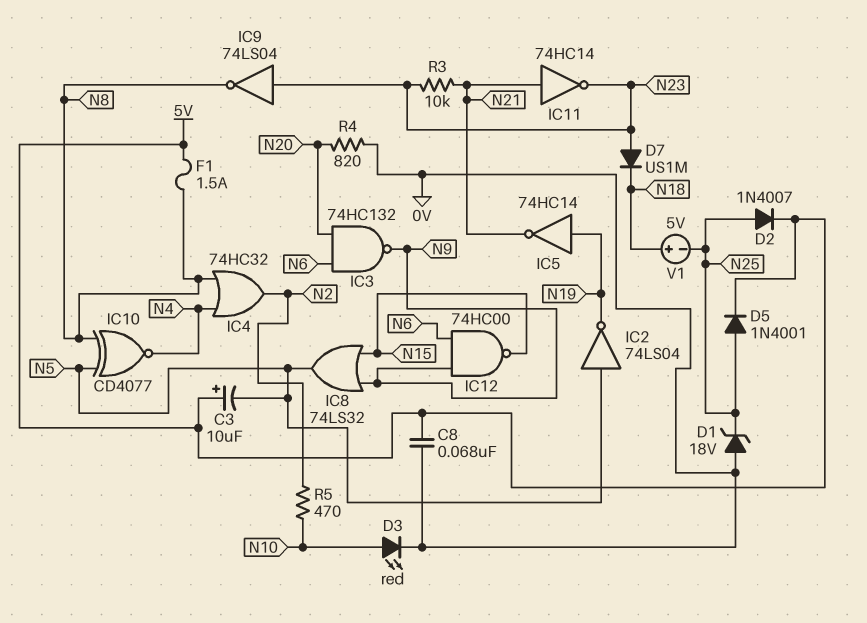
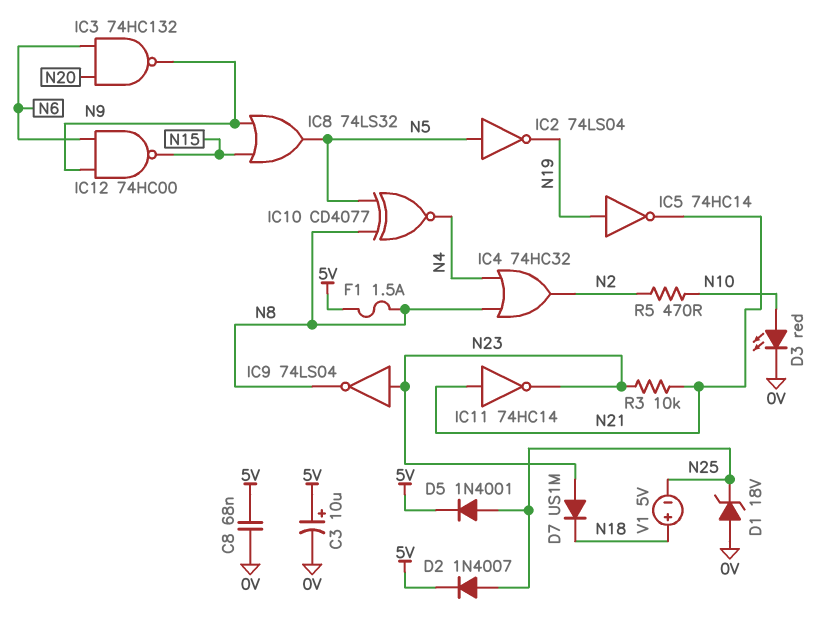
C3: 10uF (plus 5V, minus N5) -> 10uF (plus 5V, minus 0V)
R4: 820 (0V, N20) -> none

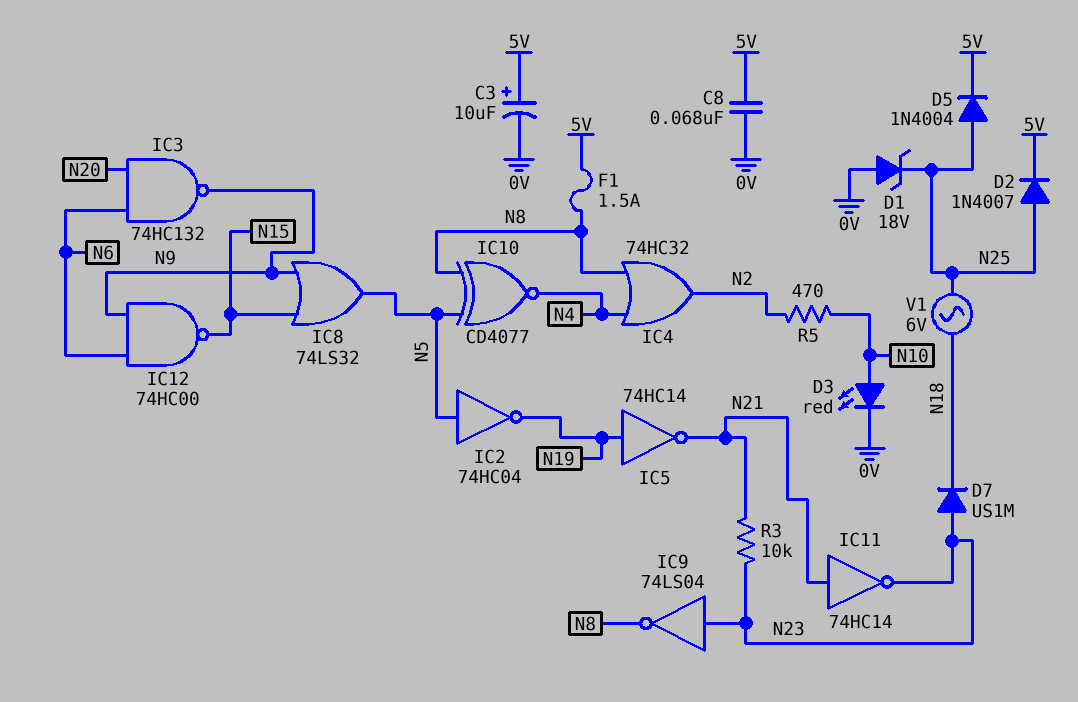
D5: diode 1N4001 (A N25, K 5V) -> diode 1N4004 (A N25, K 5V)
IC2: NOT 74LS04 (in N5, out N19) -> NOT 74HC04 (in N5, out N19)
V1: 5V (plus N18, minus N25) -> AC 6V (N18, N25)

